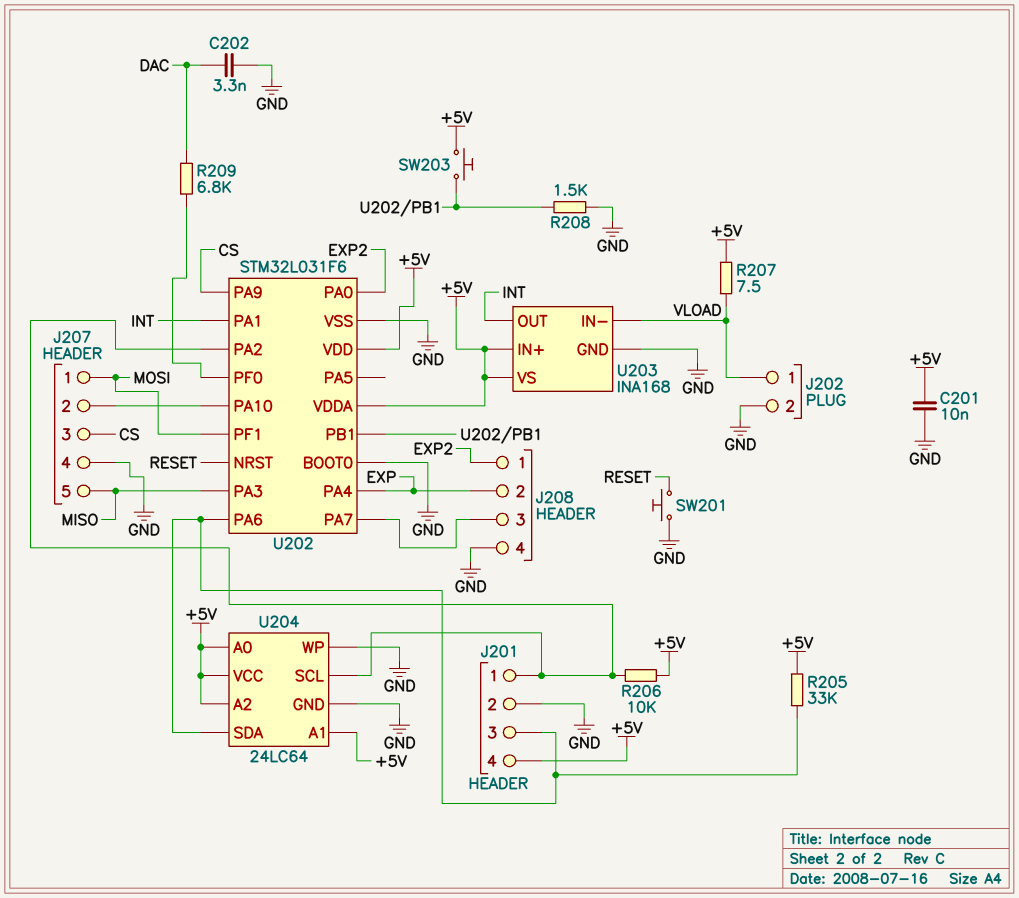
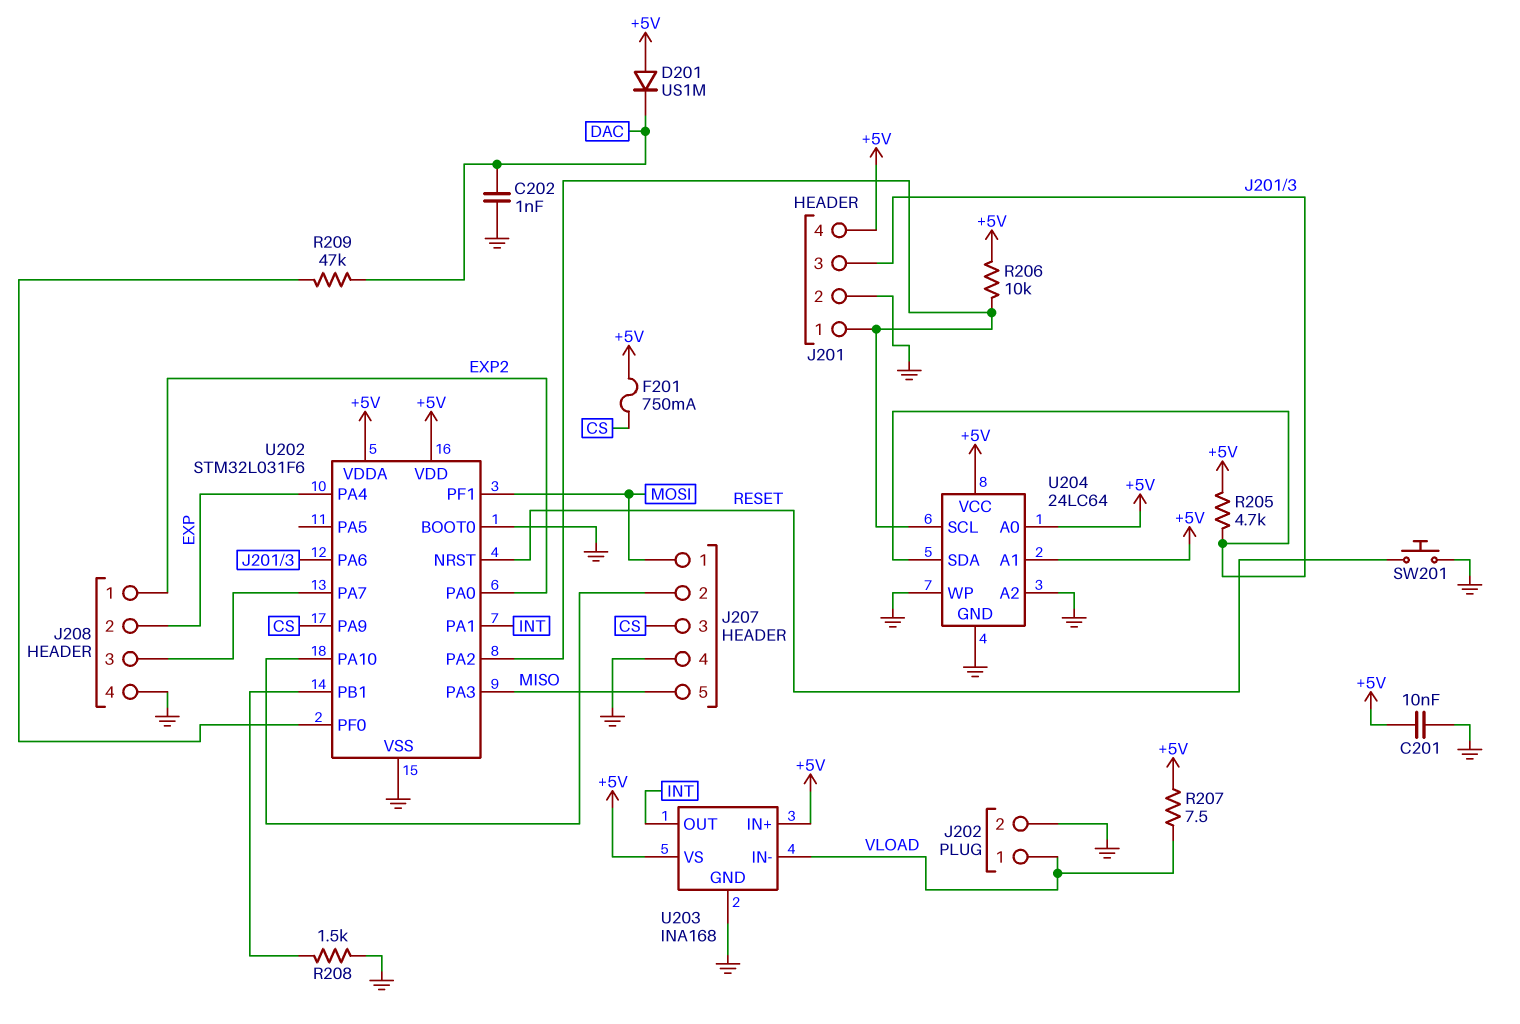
C202: 3.3nF (DAC, GND) -> 1nF (DAC, GND)
D201: none -> diode US1M (A +5V, K DAC)
F201: none -> 750mA (+5V, CS)
R205: 33k (+5V, J201/3) -> 4.7k (+5V, J201/3)
R209: 6.8k (DAC, U202/PF0) -> 47k (DAC, U202/PF0)
SW203: button (+5V, U202/PB1) -> none
U204 pin A2: +5V -> GND

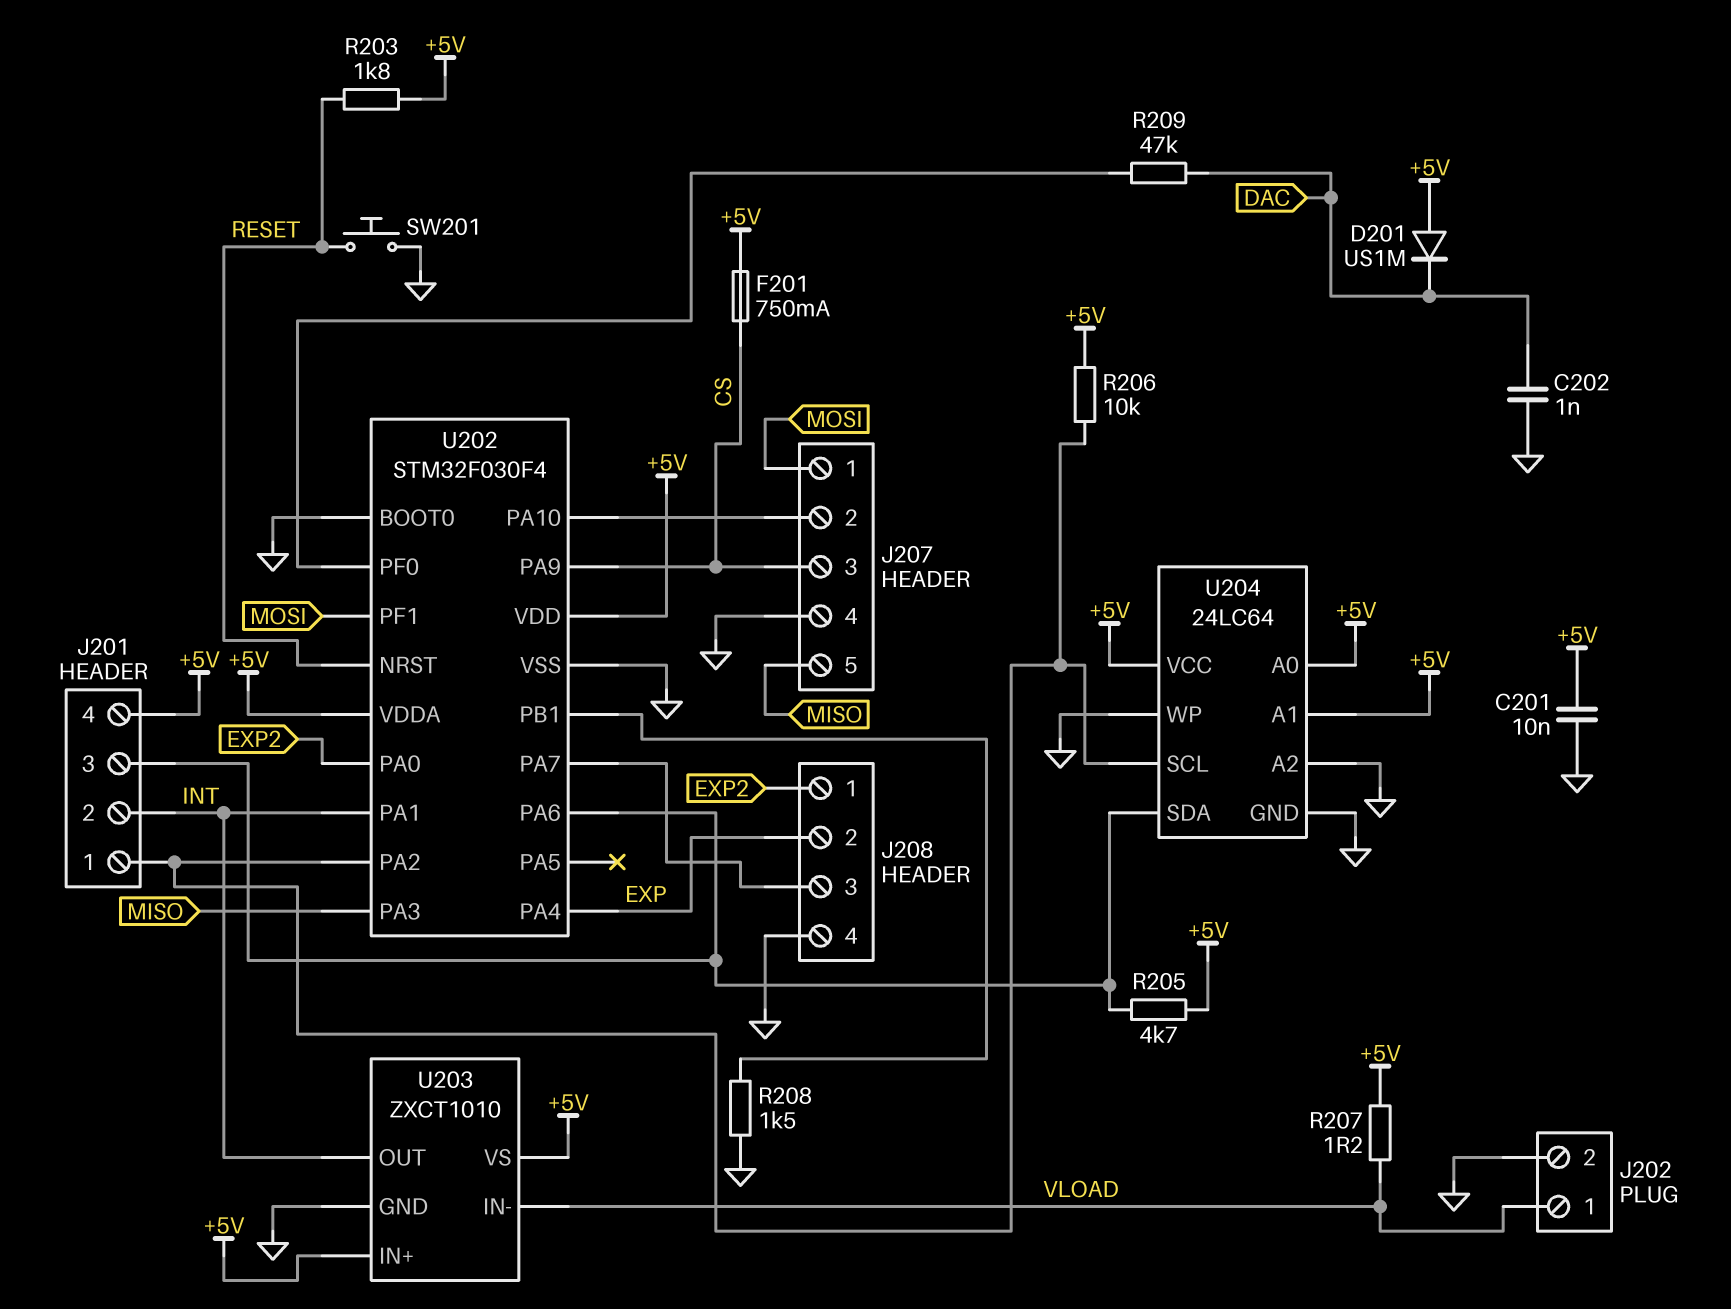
J201 pin 2: GND -> INT
R203: none -> 1.8k (+5V, RESET)
R207: 7.5 (+5V, VLOAD) -> 1.2 (+5V, VLOAD)
U202: STM32L031F6 -> STM32F030F4
U203: INA168 -> ZXCT1010

